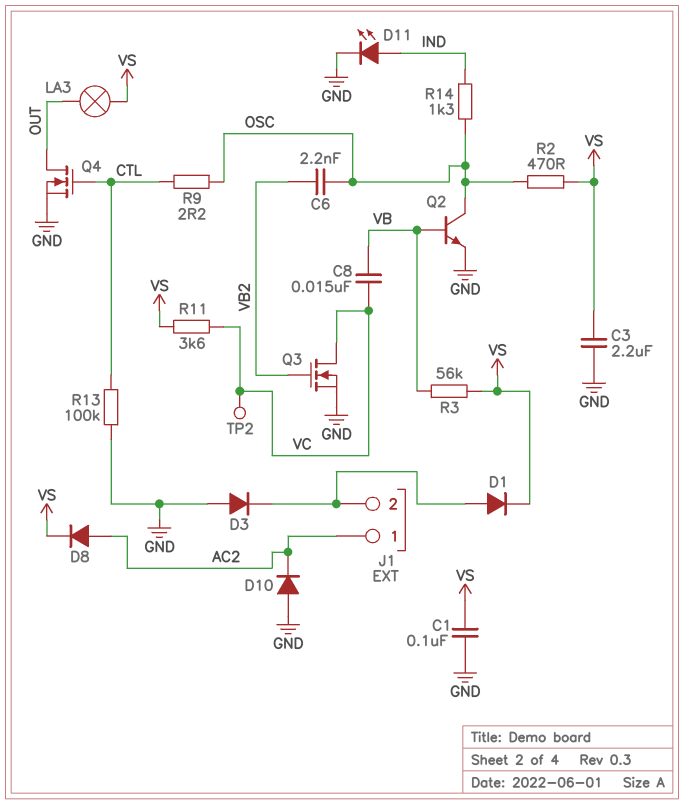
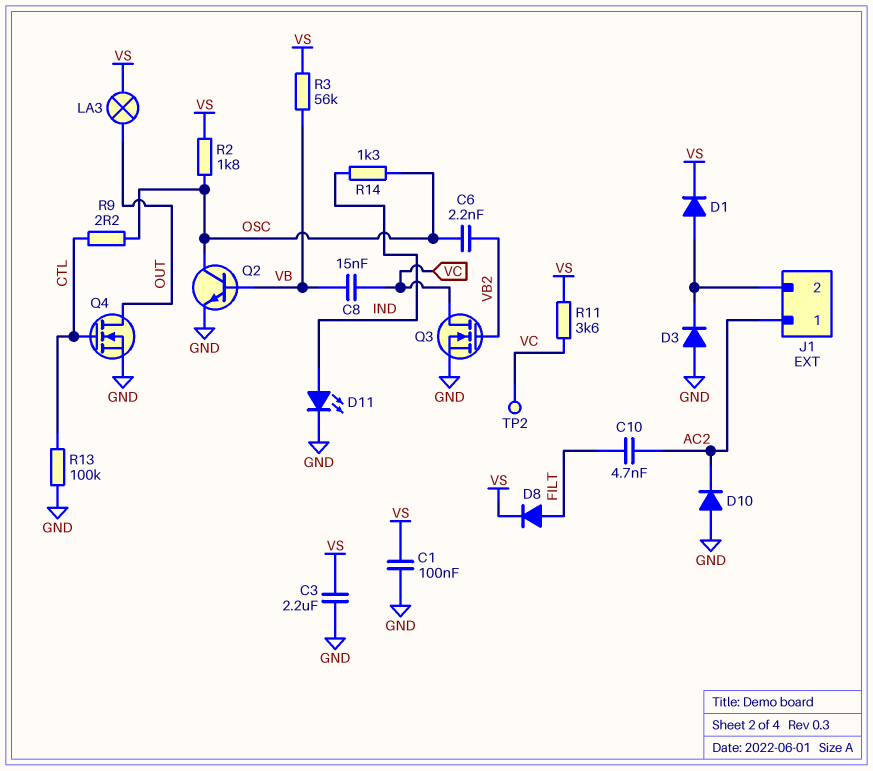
C10: none -> 4.7nF (AC2, FILT)
D8: diode (A AC2, K VS) -> diode (A FILT, K VS)
R2: 470 (OSC, VS) -> 1.8k (OSC, VS)

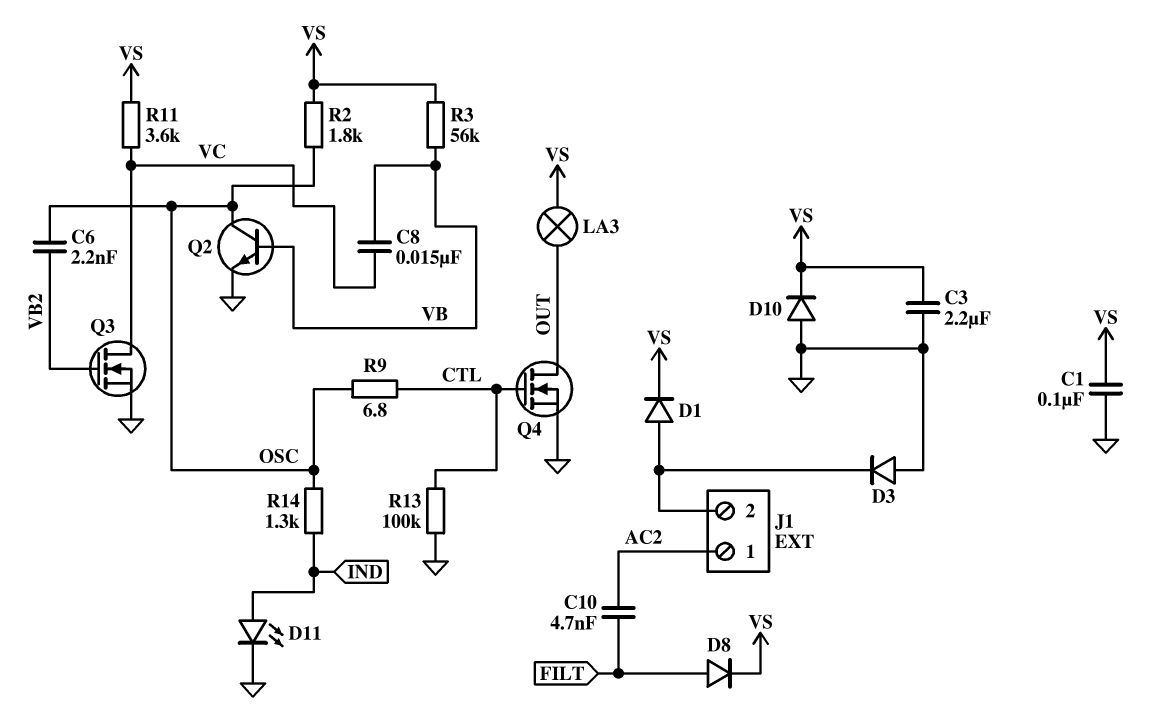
D10: diode (A GND, K AC2) -> diode (A GND, K VS)
R9: 2.2 (CTL, OSC) -> 6.8 (CTL, OSC)
TP2: test point (VC) -> none

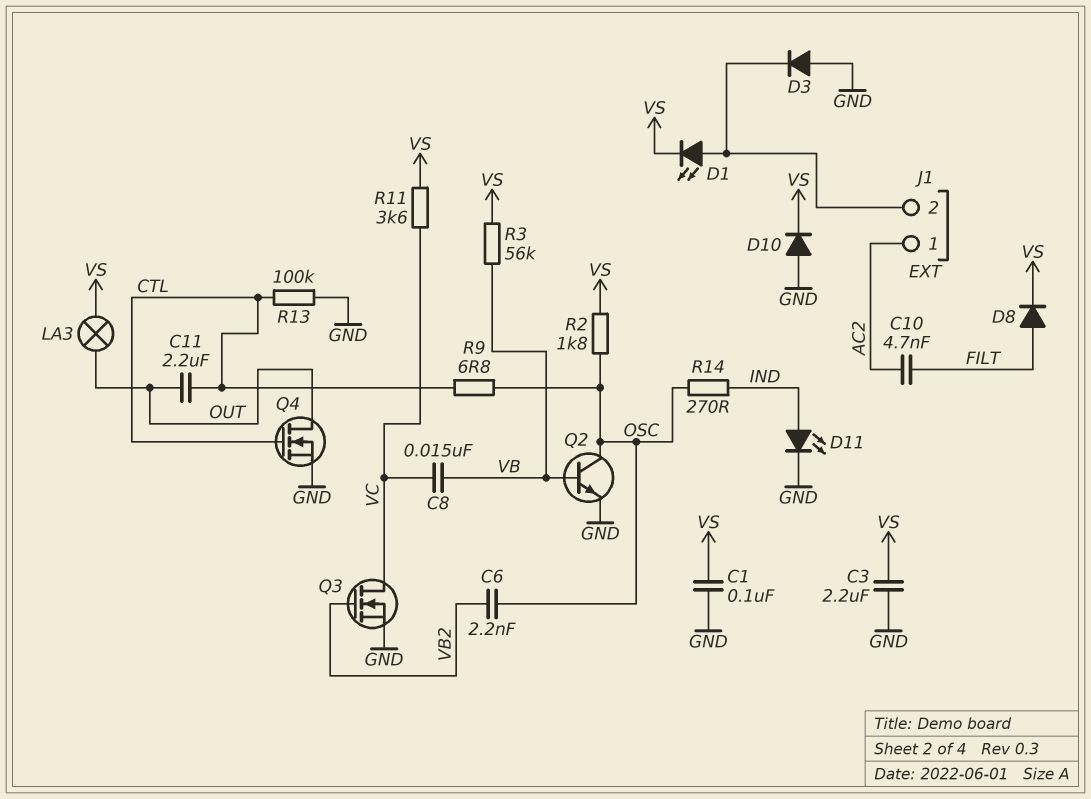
C11: none -> 2.2uF (CTL, OUT)
D1: diode (A J1/2, K VS) -> LED (A J1/2, K VS)
R14: 1.3k (IND, OSC) -> 270 (IND, OSC)

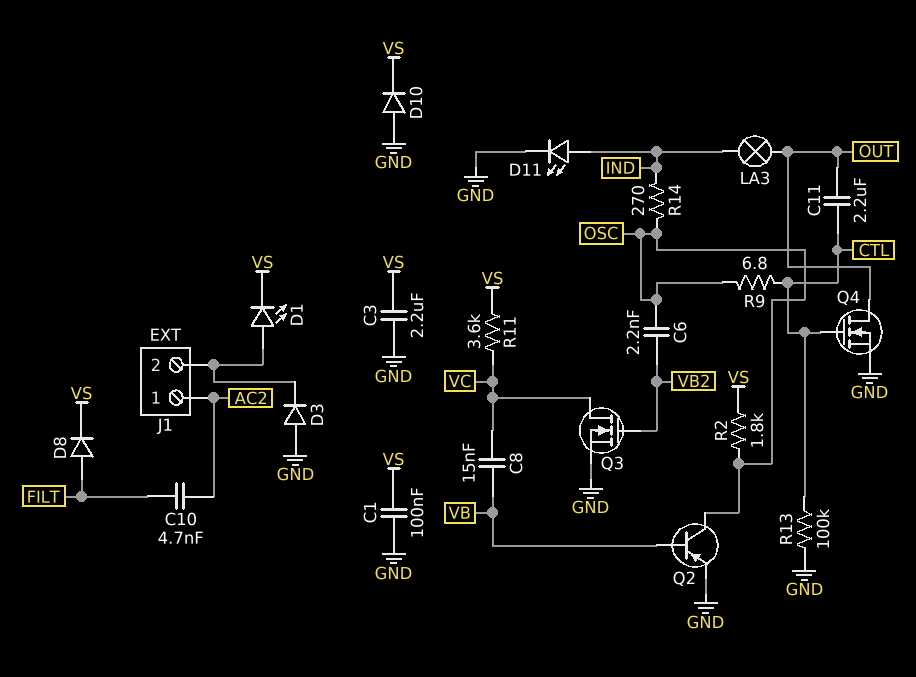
LA3: lamp (OUT, VS) -> lamp (IND, OUT)
Q2: NPN (B VB, C OSC, E GND) -> PNP (B VB, C OSC, E GND)
R3: 56k (VB, VS) -> none

